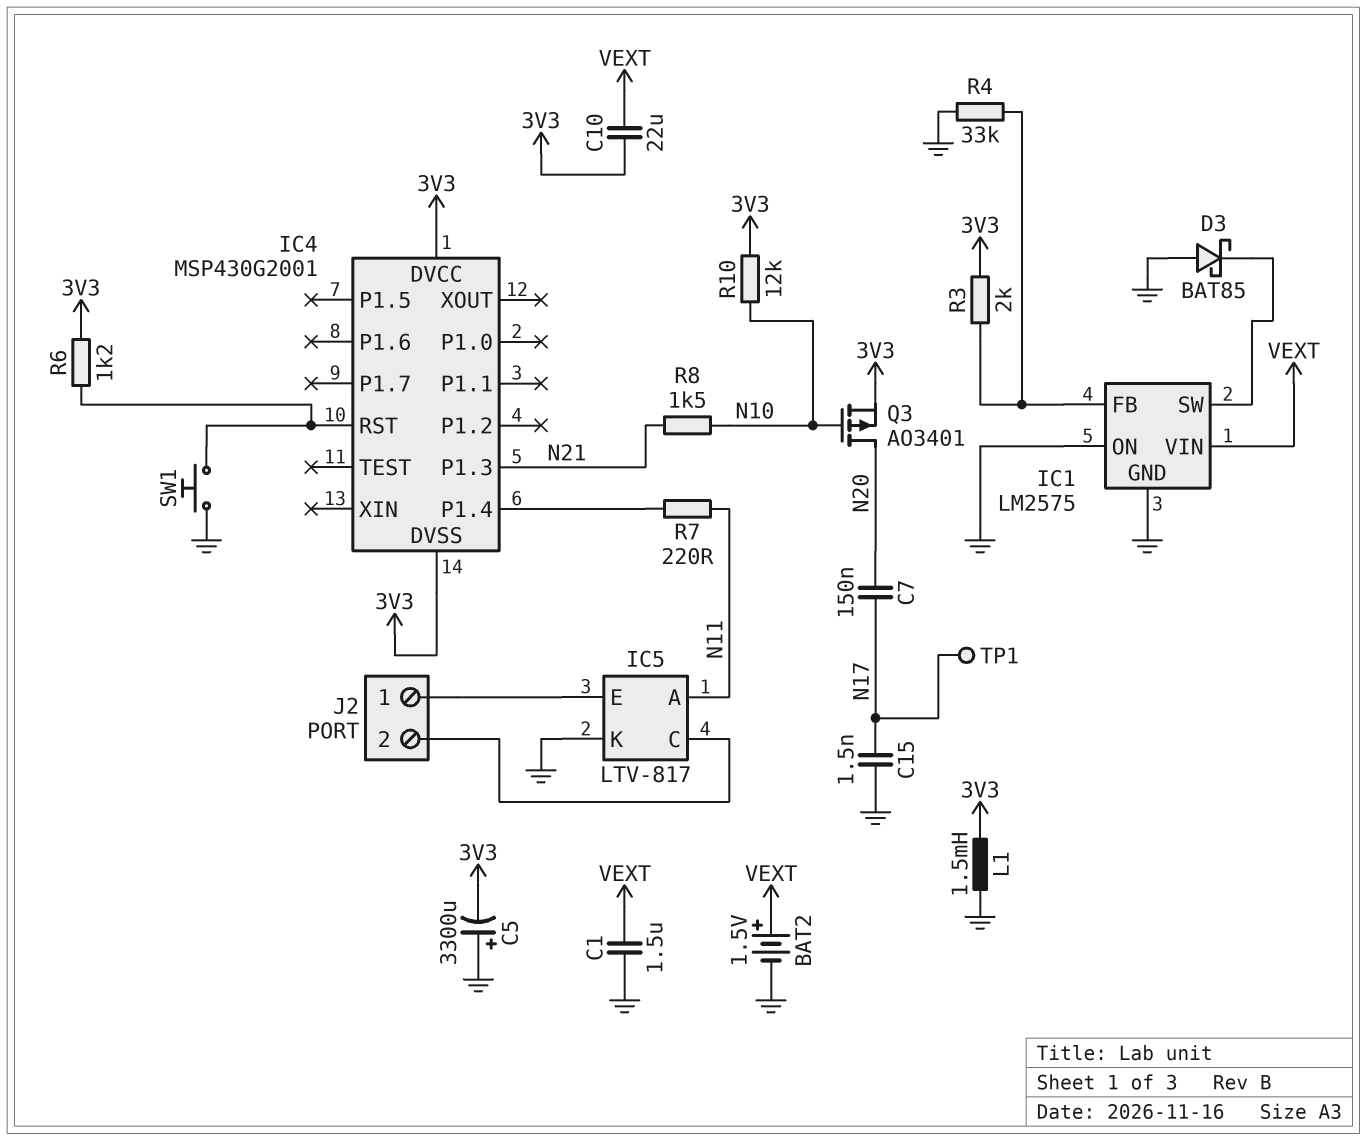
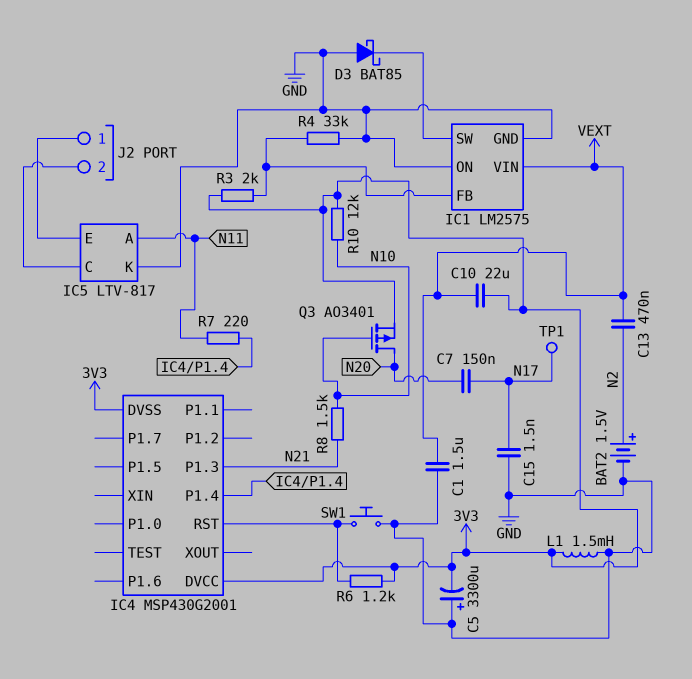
BAT2: 1.5V (plus VEXT, minus GND) -> 1.5V (plus N2, minus GND)
C13: none -> 470nF (N2, VEXT)

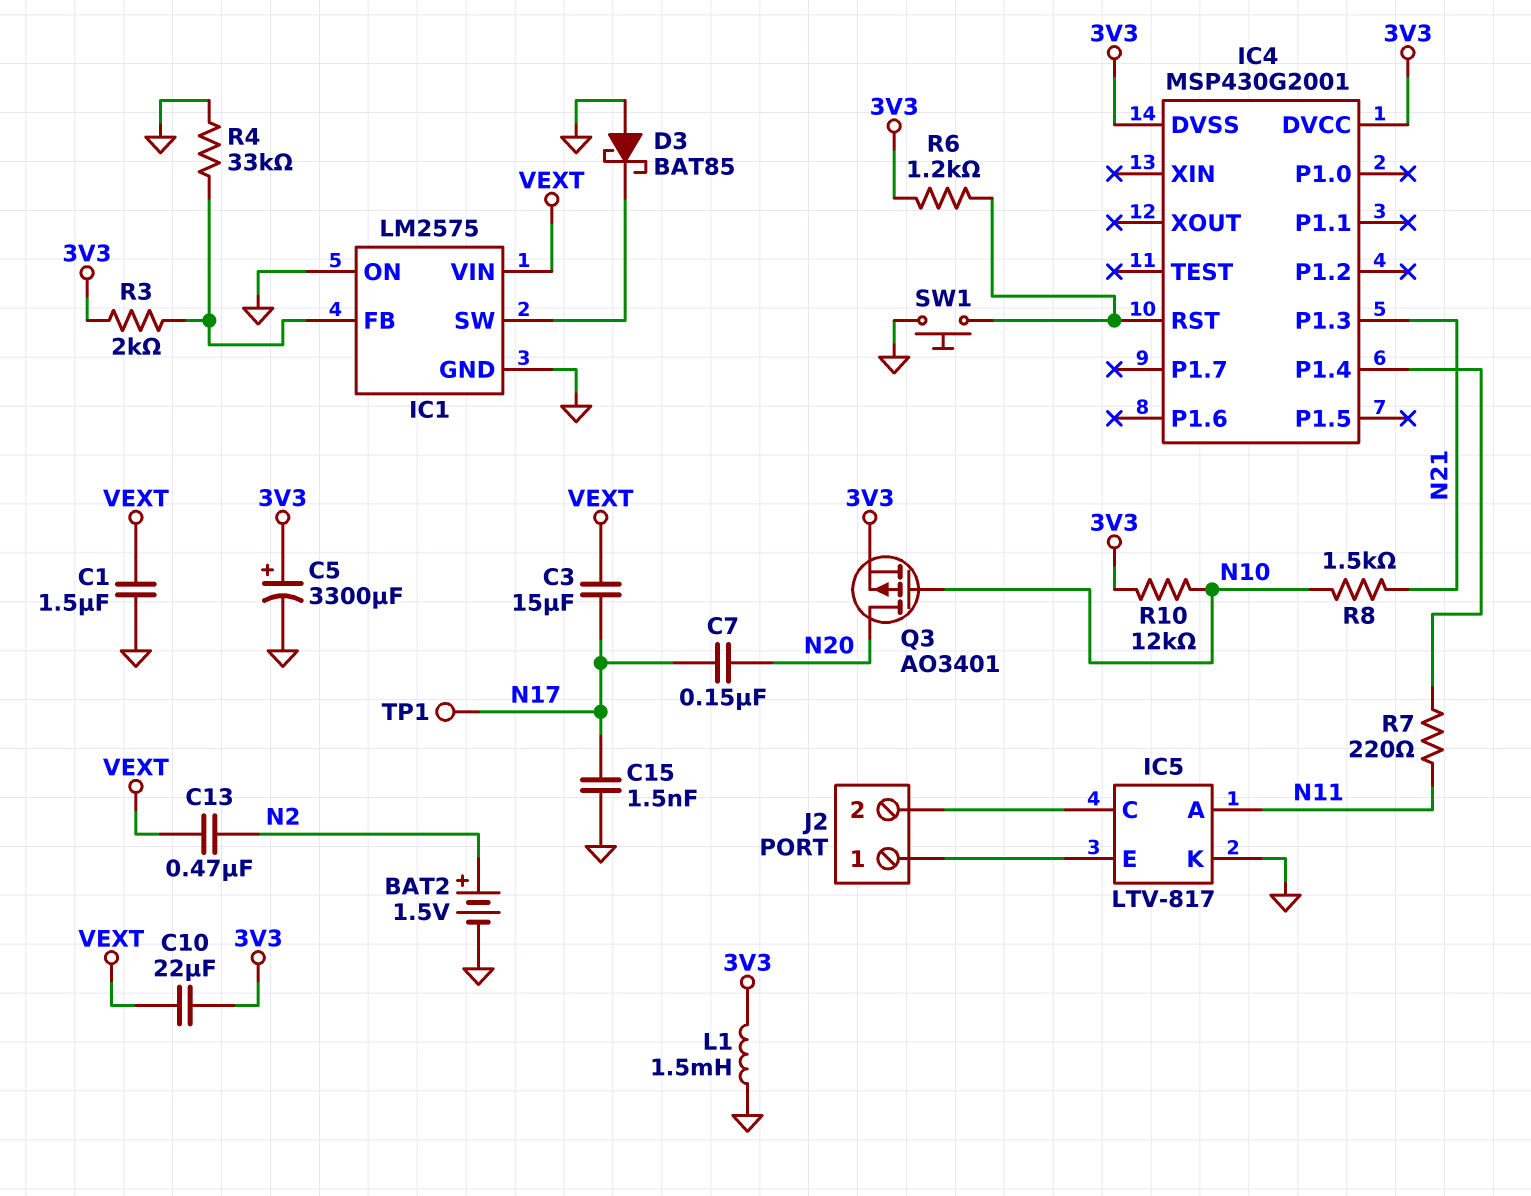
C3: none -> 15uF (N17, VEXT)
C5: 3300uF (plus GND, minus 3V3) -> 3300uF (plus 3V3, minus GND)

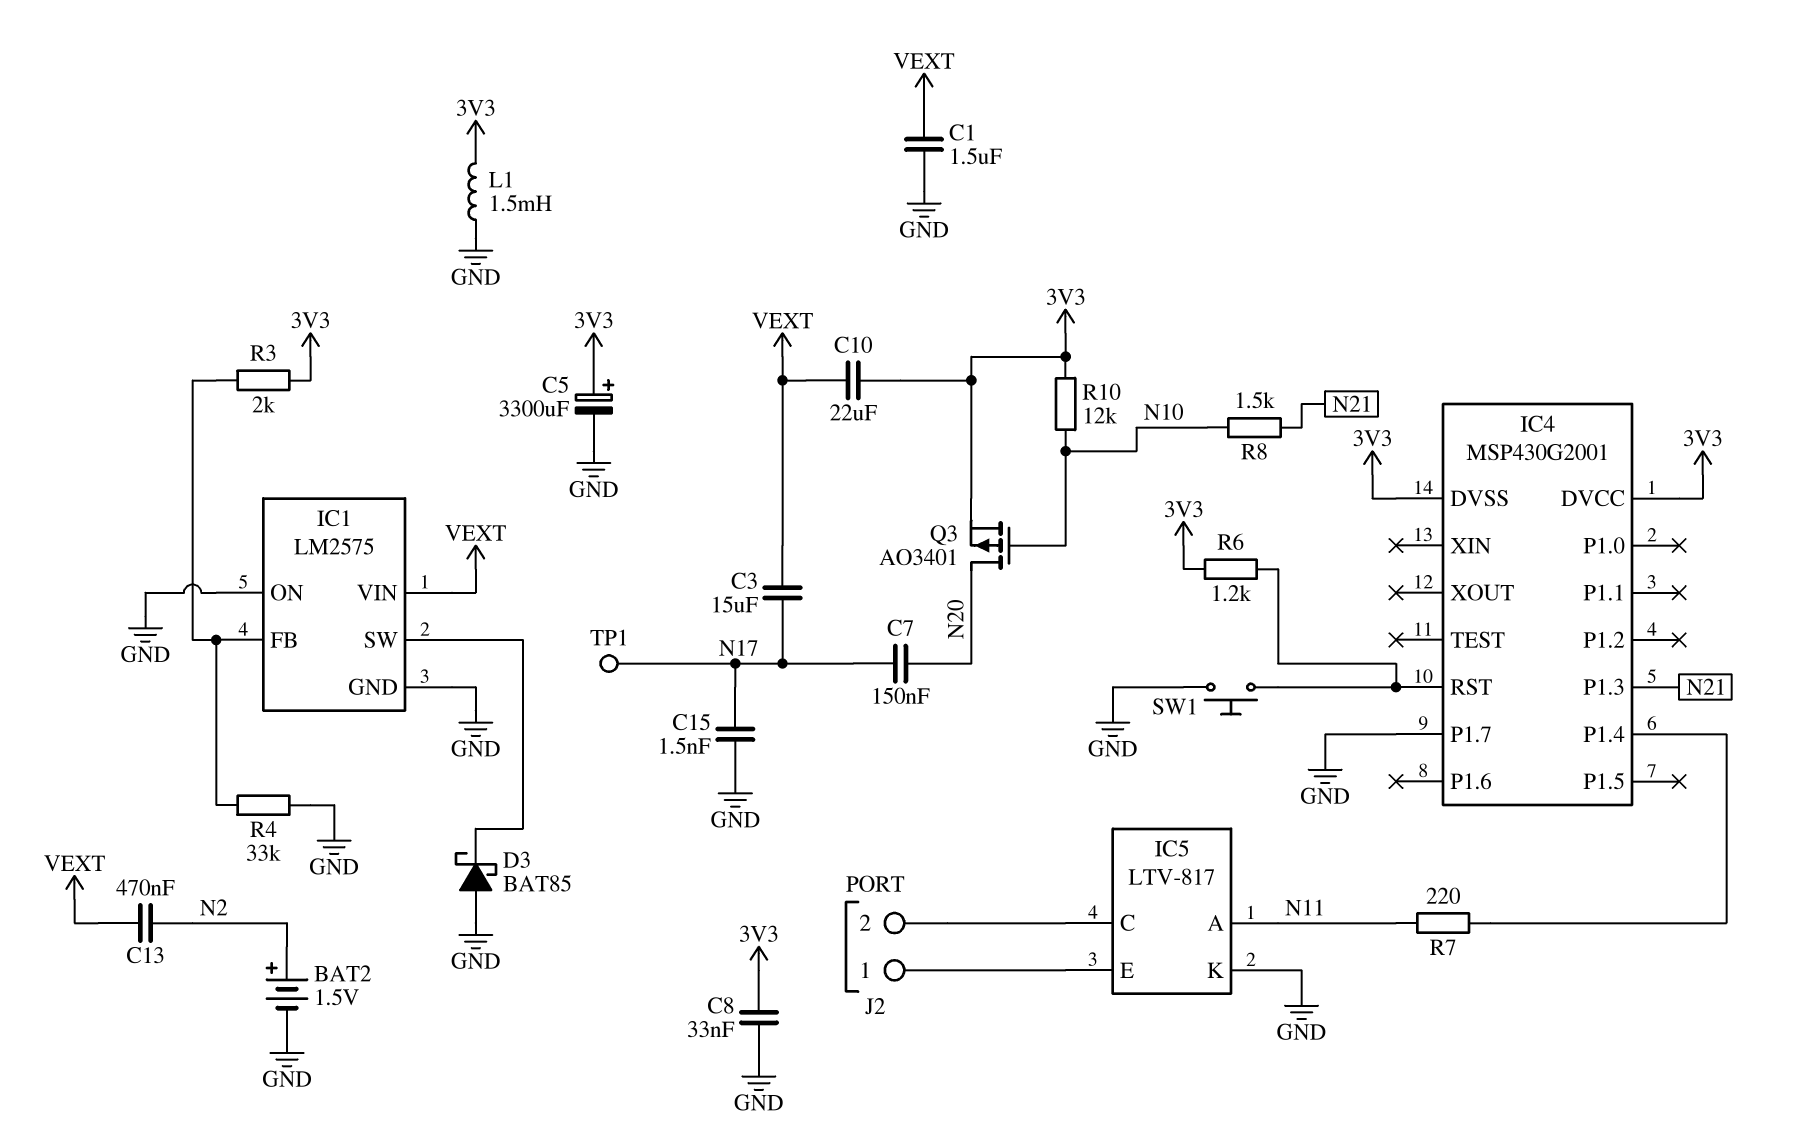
C8: none -> 33nF (3V3, GND)
IC4 pin P1.7: none -> GND

